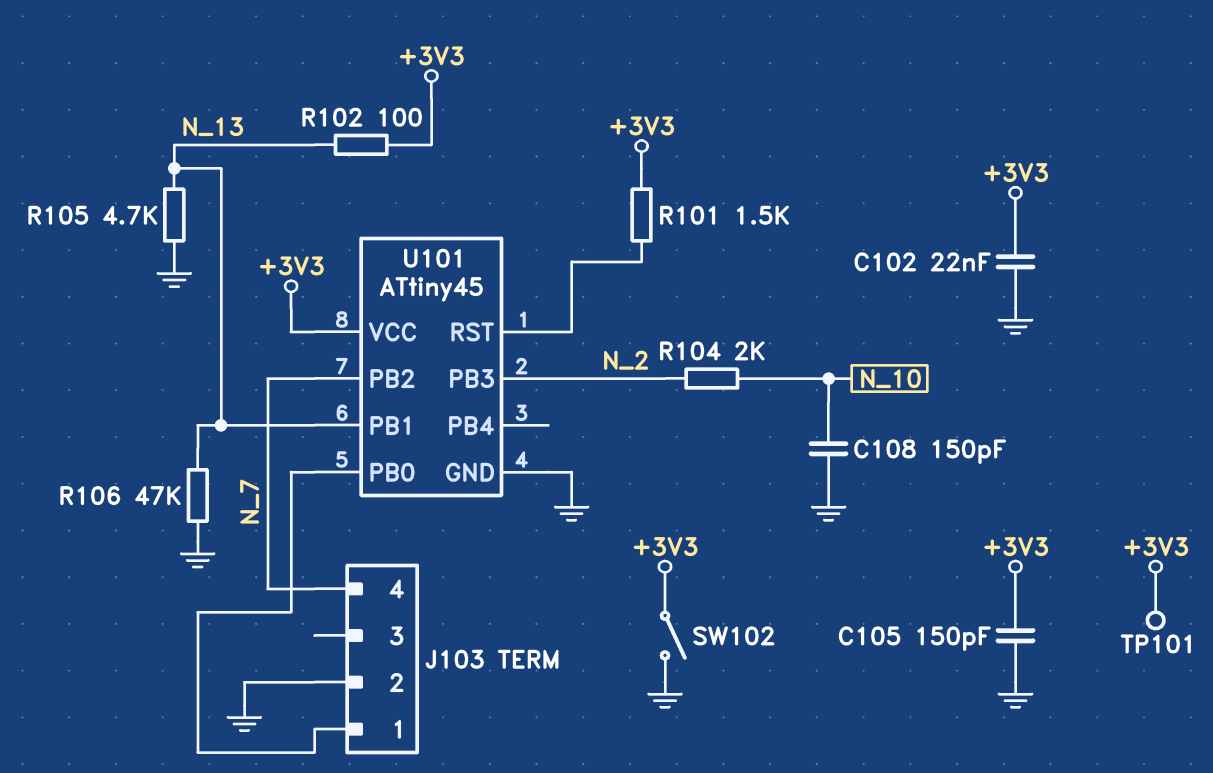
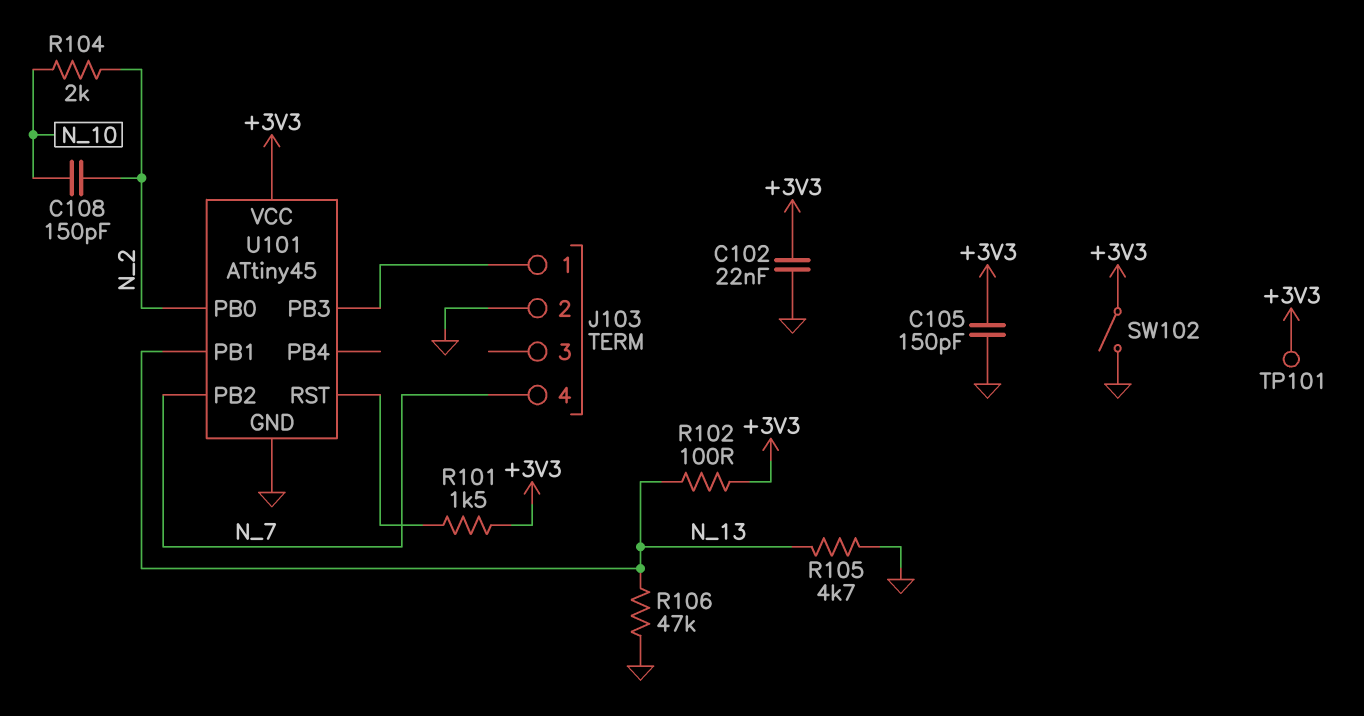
C108: 150pF (GND, N_10) -> 150pF (N_2, N_10)
U101 pin PB0: J103/1 -> N_2
U101 pin PB3: N_2 -> J103/1

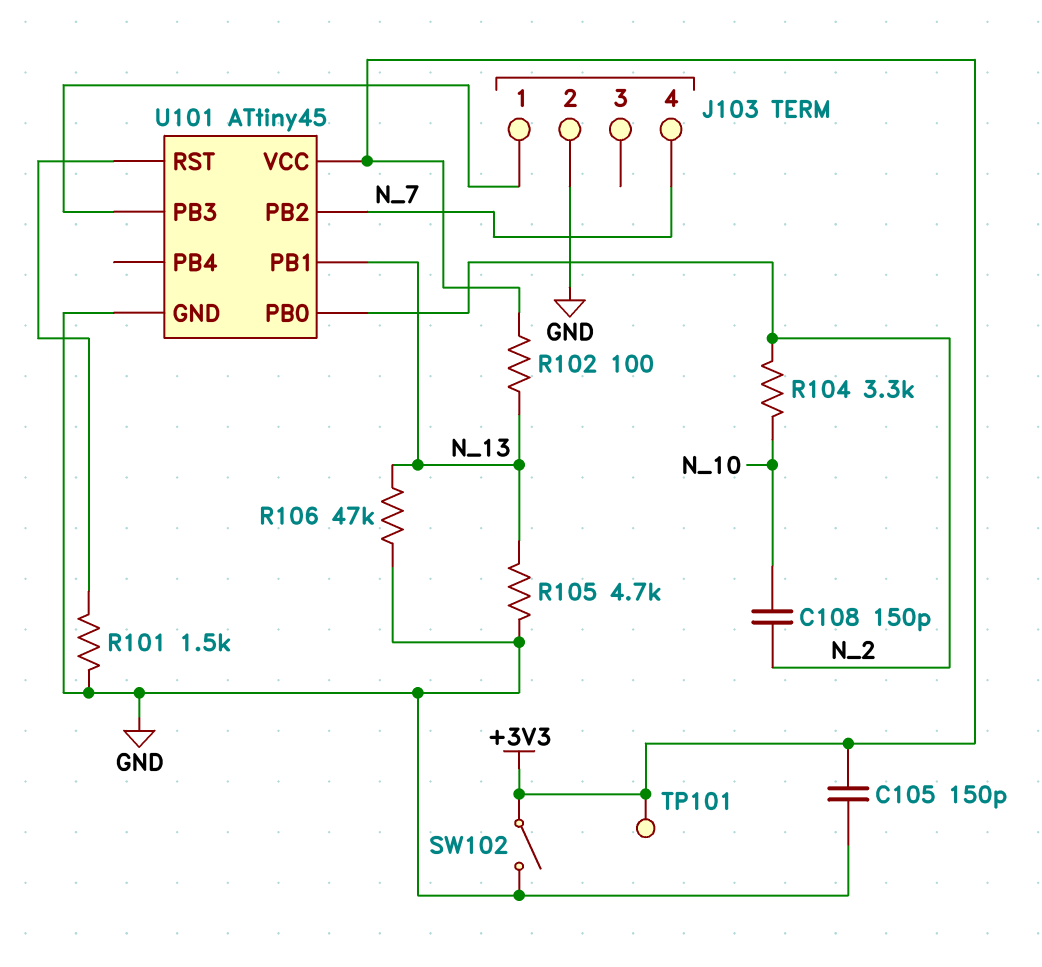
C102: 22nF (+3V3, GND) -> none
R101: 1.5k (+3V3, U101/RST) -> 1.5k (GND, U101/RST)
R104: 2k (N_2, N_10) -> 3.3k (N_2, N_10)

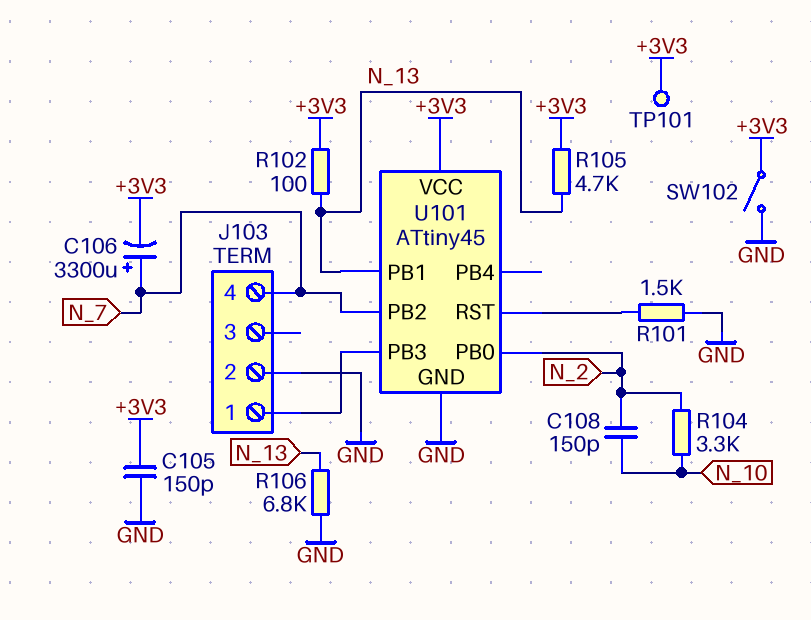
C106: none -> 3300uF (plus N_7, minus +3V3)
R105: 4.7k (GND, N_13) -> 4.7k (+3V3, N_13)
R106: 47k (GND, N_13) -> 6.8k (GND, N_13)

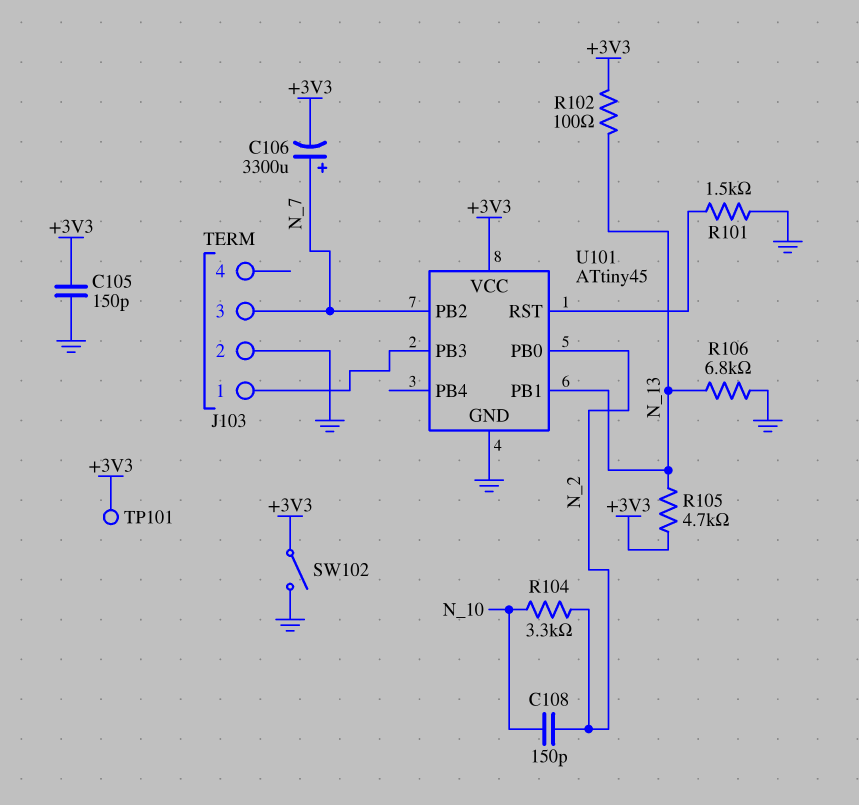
J103 pin 3: none -> N_7
J103 pin 4: N_7 -> none

